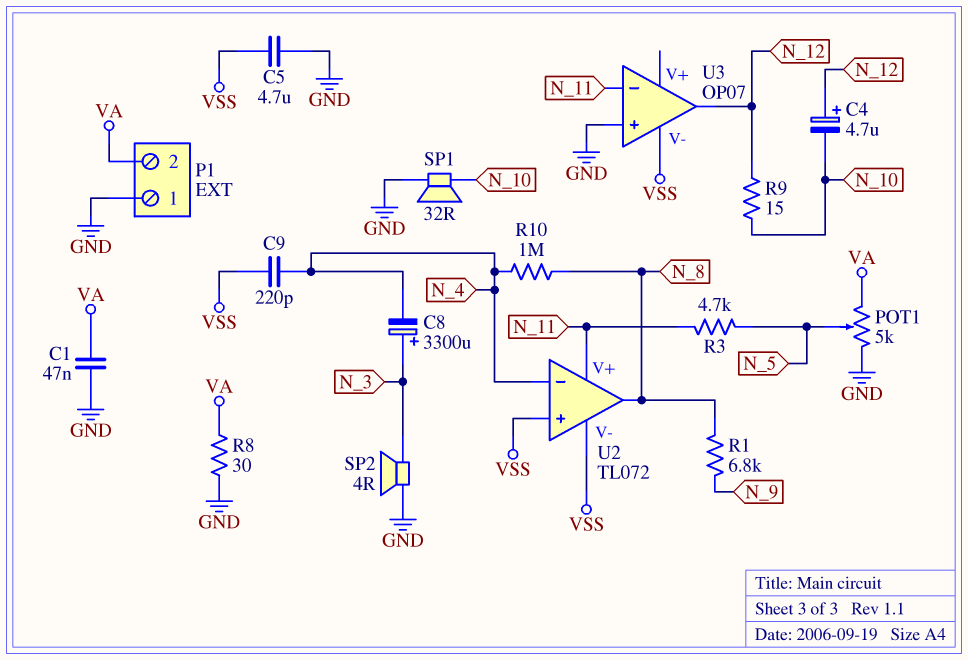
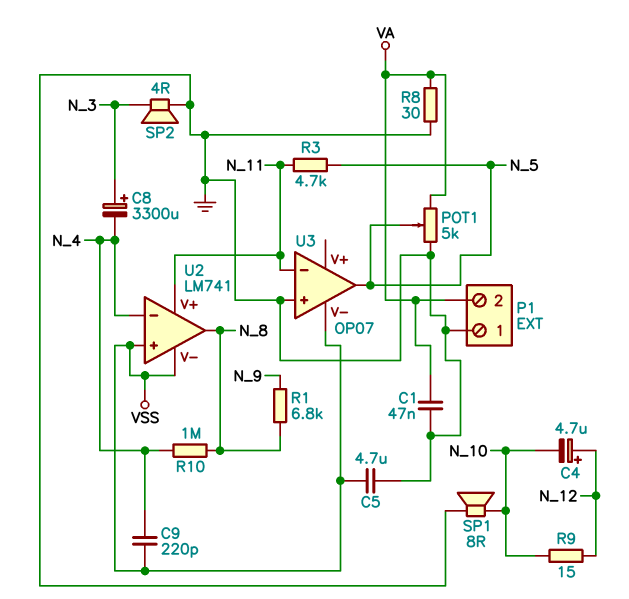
SP1: speaker 32R (GND, N_10) -> speaker 8R (GND, N_10)
U2: TL072 -> LM741
U3 pin out: N_12 -> N_5

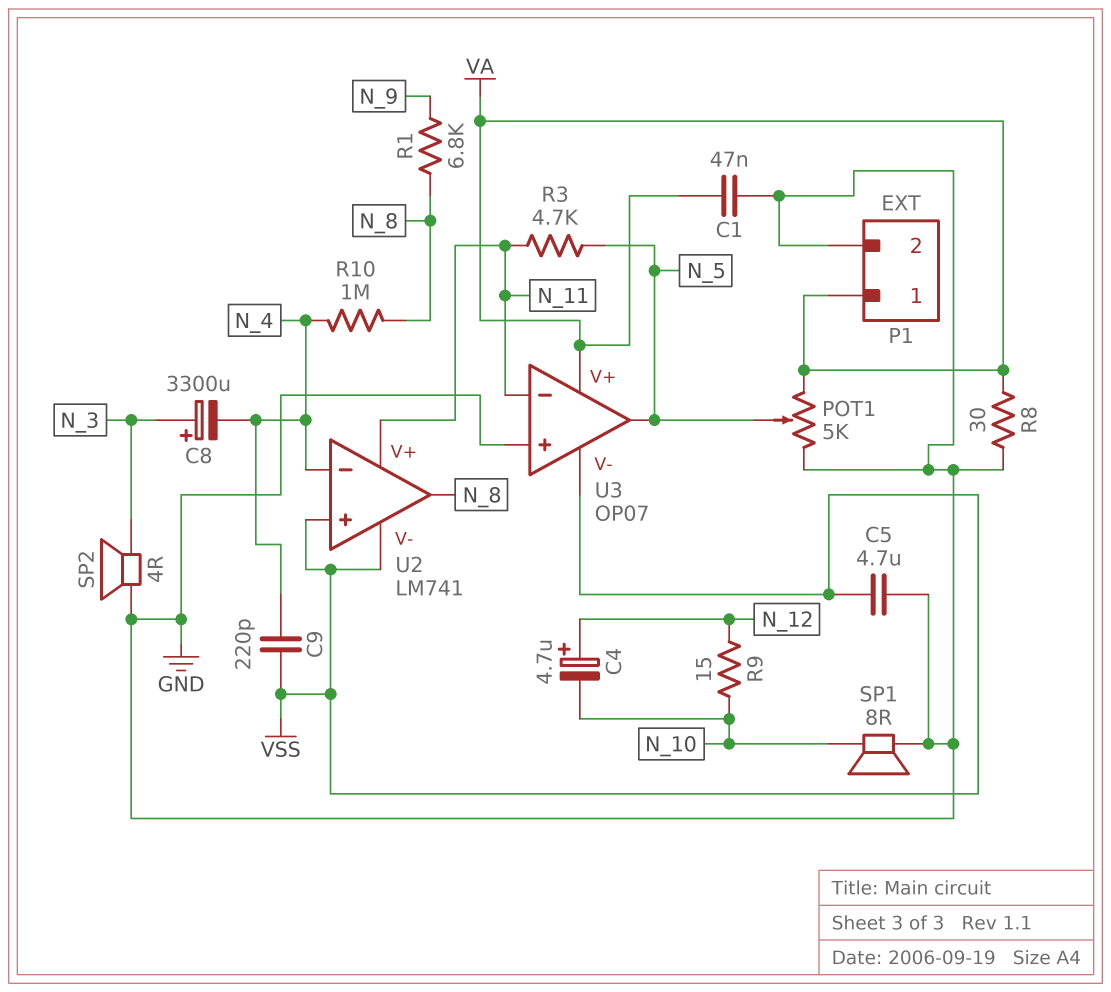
P1 pin 1: GND -> VA
P1 pin 2: VA -> GND
U3 pin V+: none -> VA

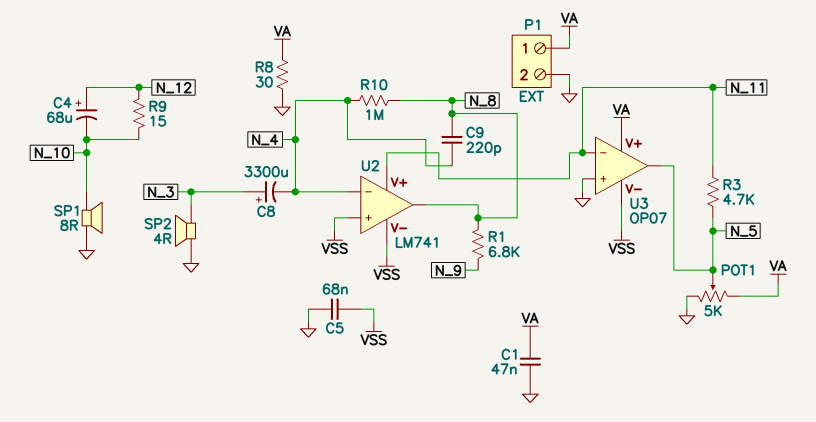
C4: 4.7uF (plus N_12, minus N_10) -> 68uF (plus N_12, minus N_10)
C5: 4.7uF (GND, VSS) -> 68nF (GND, VSS)
C9: 220pF (N_4, VSS) -> 220pF (N_4, N_8)

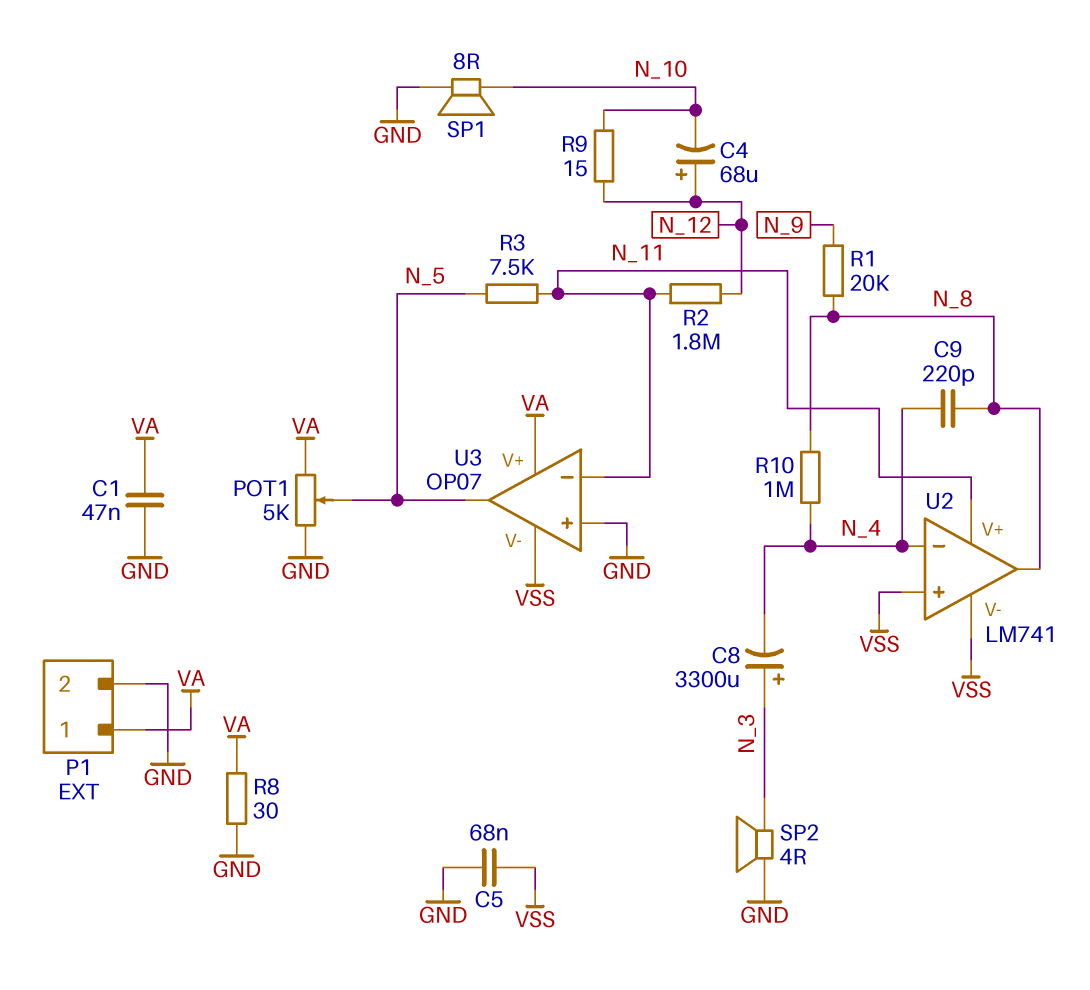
R1: 6.8k (N_8, N_9) -> 20k (N_8, N_9)
R2: none -> 1.8M (N_11, N_12)
R3: 4.7k (N_5, N_11) -> 7.5k (N_5, N_11)

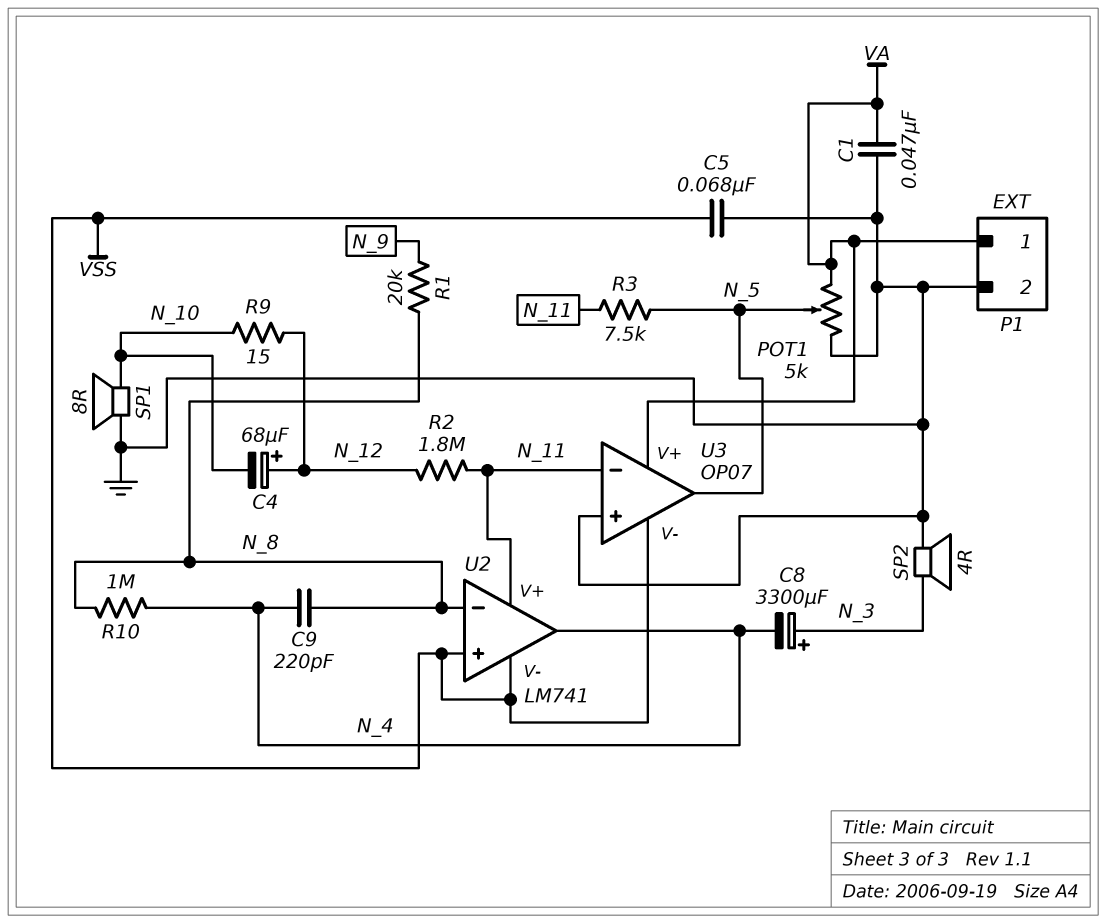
R8: 30 (GND, VA) -> none
U2 pin in-: N_4 -> N_8
U2 pin out: N_8 -> N_4

